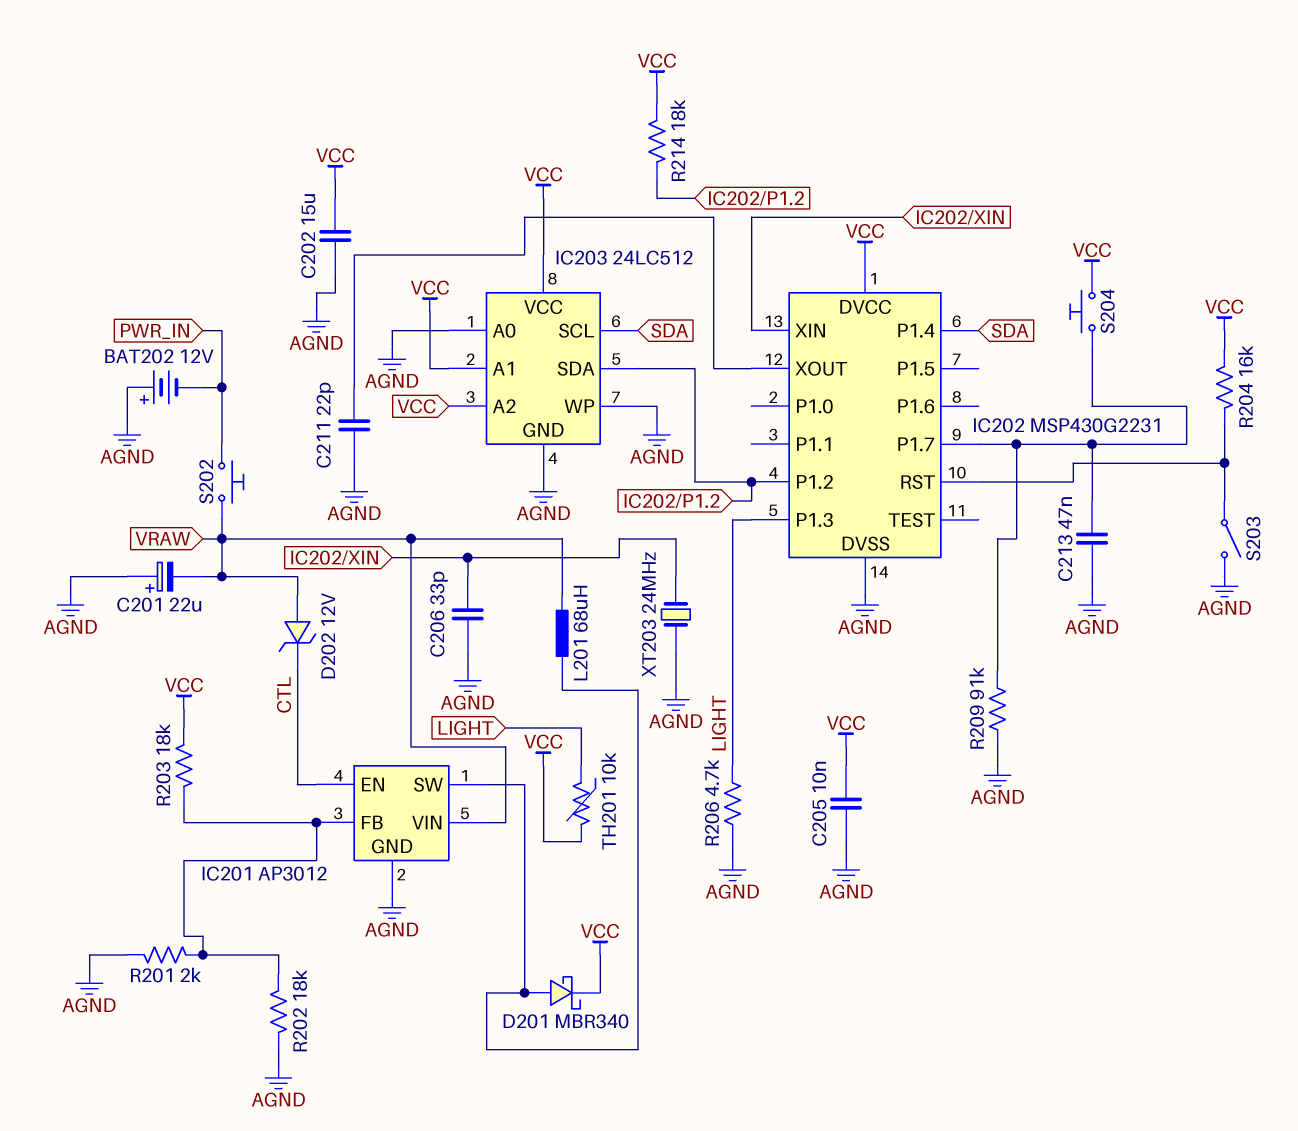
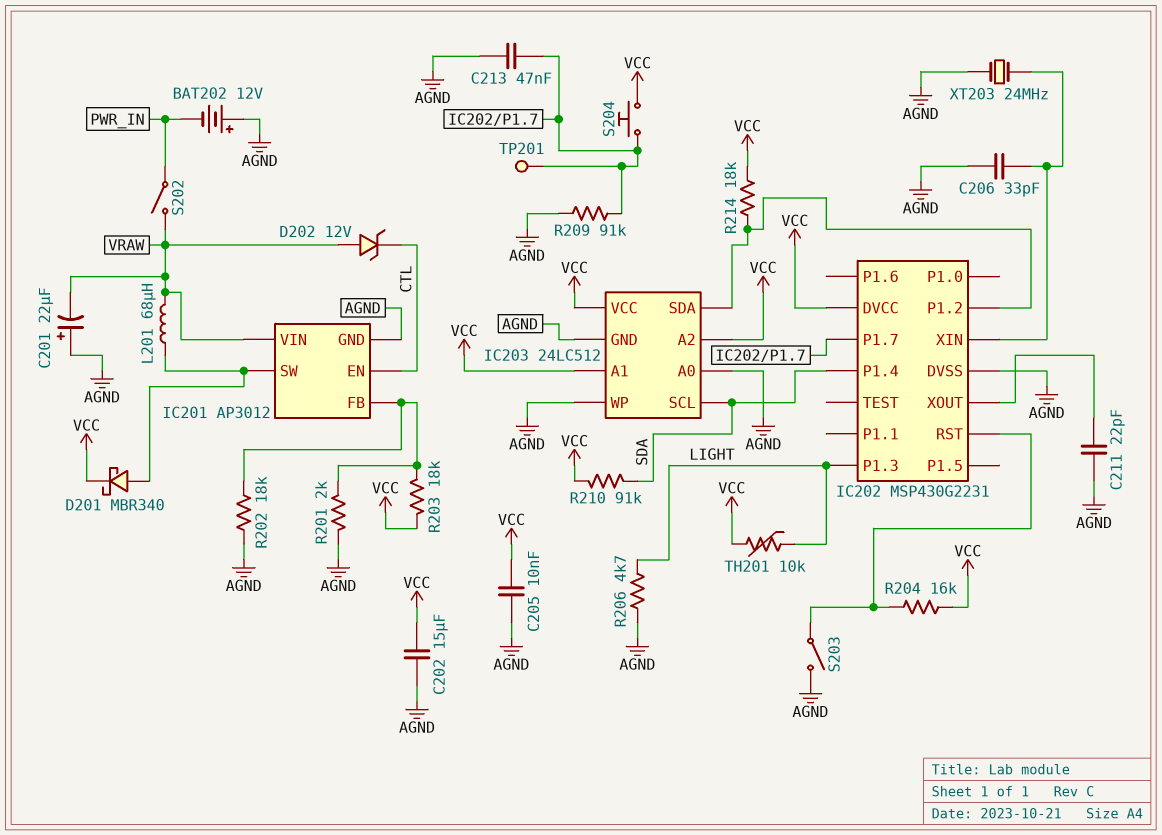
R210: none -> 91k (SDA, VCC)
S202: button (PWR_IN, VRAW) -> switch (PWR_IN, VRAW)
TP201: none -> test point (IC202/P1.7)

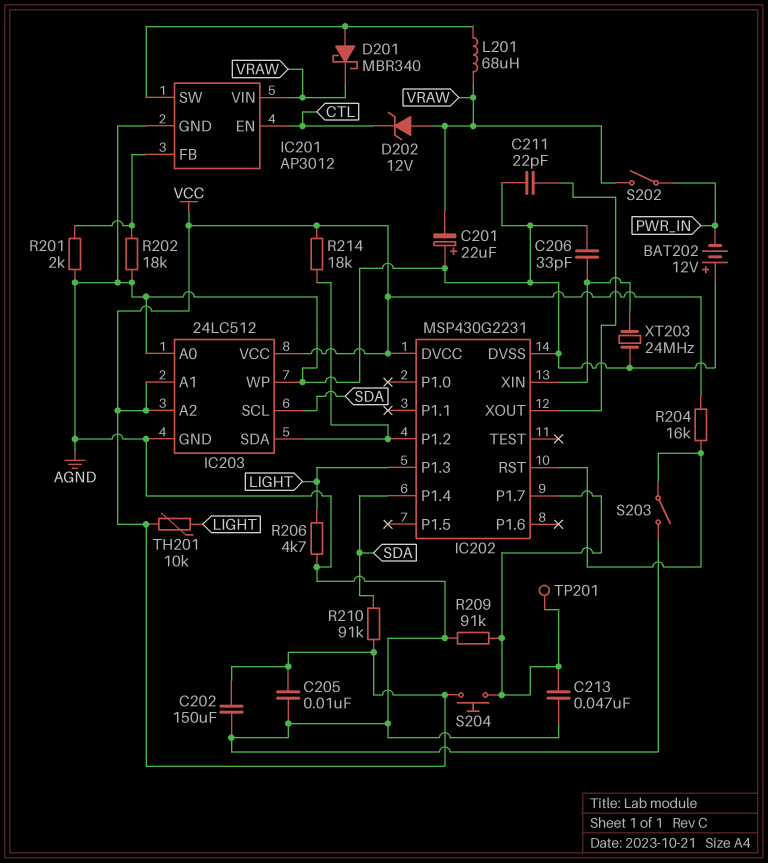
C202: 15uF (AGND, VCC) -> 150uF (AGND, VCC)
D201: schottky MBR340 (A IC201/SW, K VCC) -> schottky MBR340 (A IC201/SW, K VRAW)
R203: 18k (IC201/FB, VCC) -> none

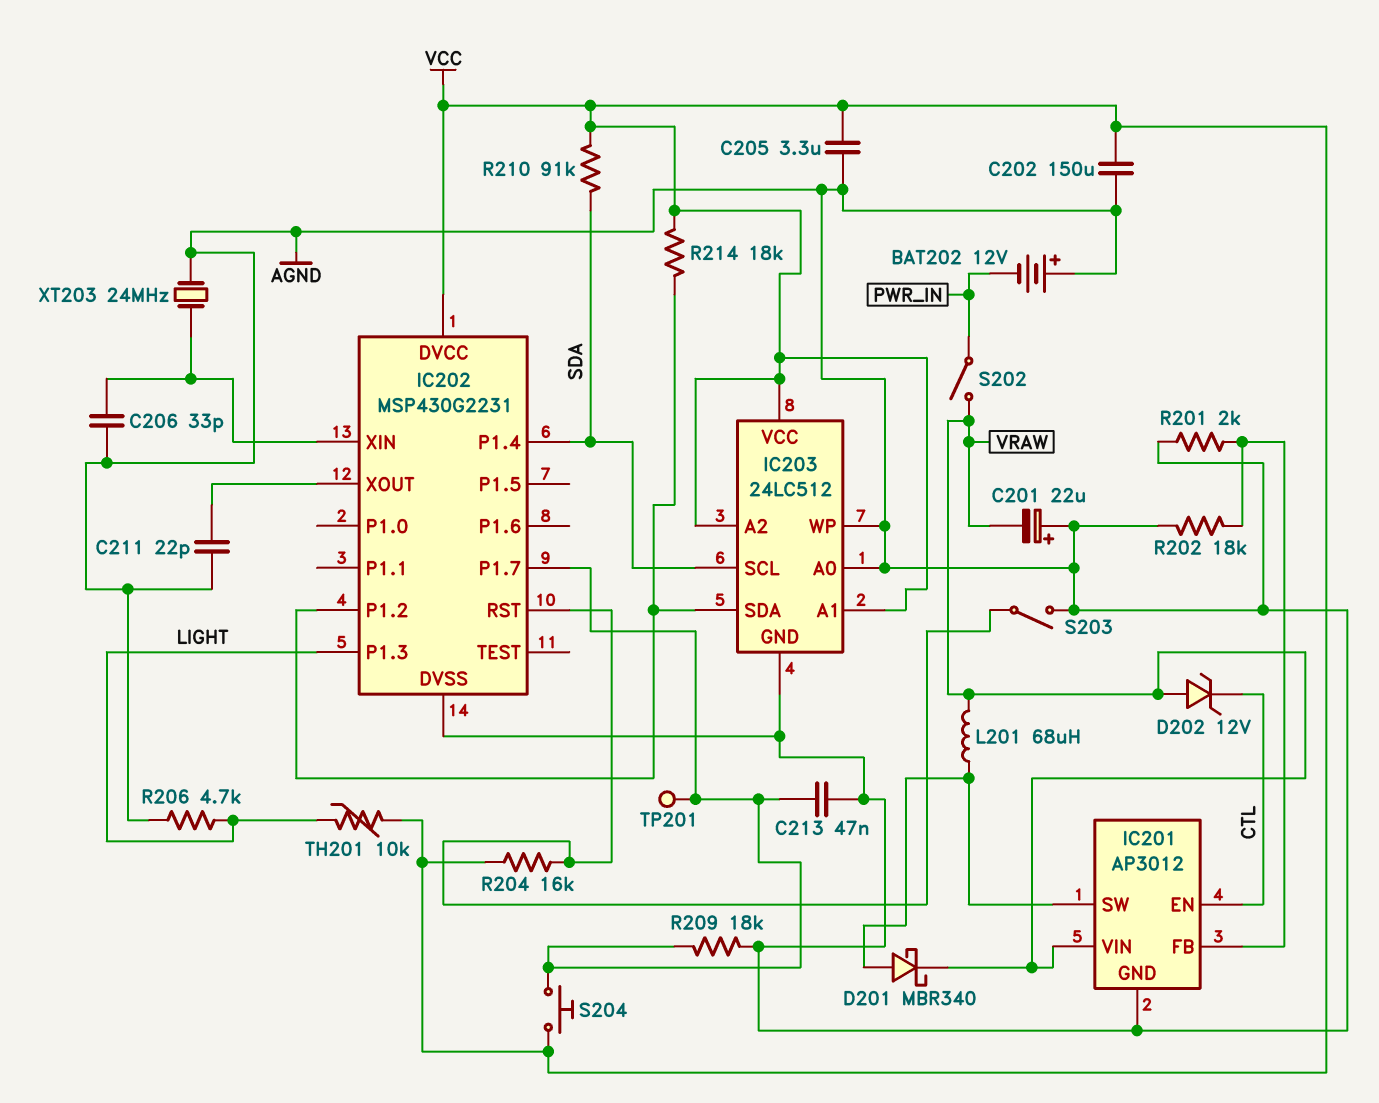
C205: 10nF (AGND, VCC) -> 3.3uF (AGND, VCC)
R209: 91k (AGND, IC202/P1.7) -> 18k (AGND, IC202/P1.7)

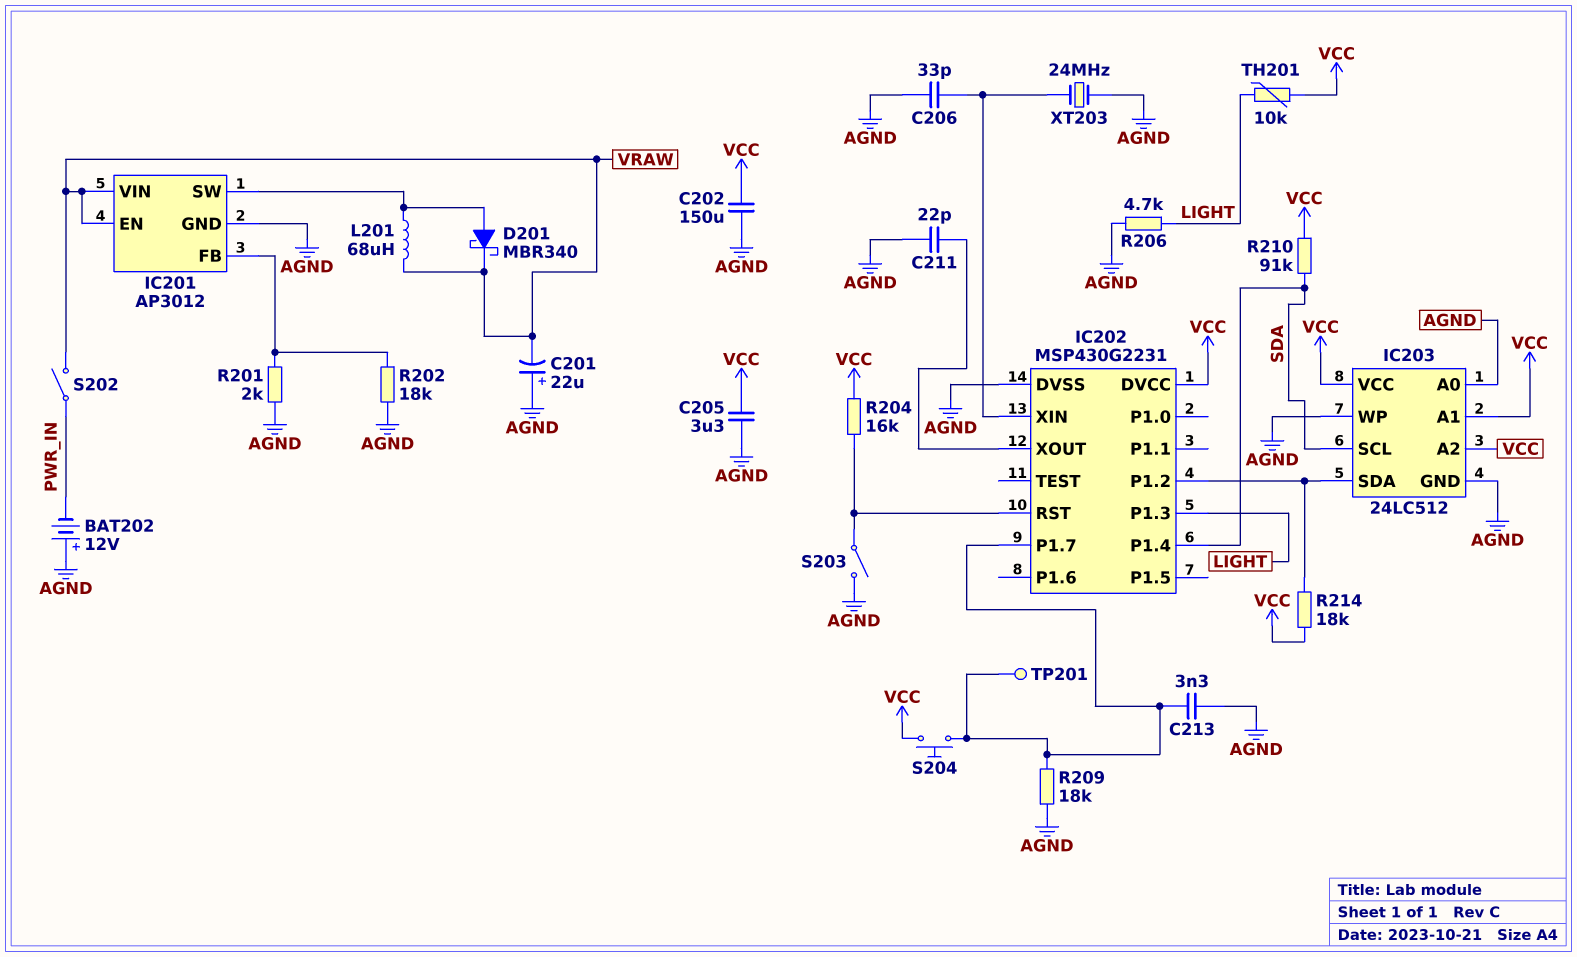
C213: 47nF (AGND, IC202/P1.7) -> 3.3nF (AGND, IC202/P1.7)
D202: zener 12V (A VRAW, K CTL) -> none
IC201 pin EN: CTL -> VRAW

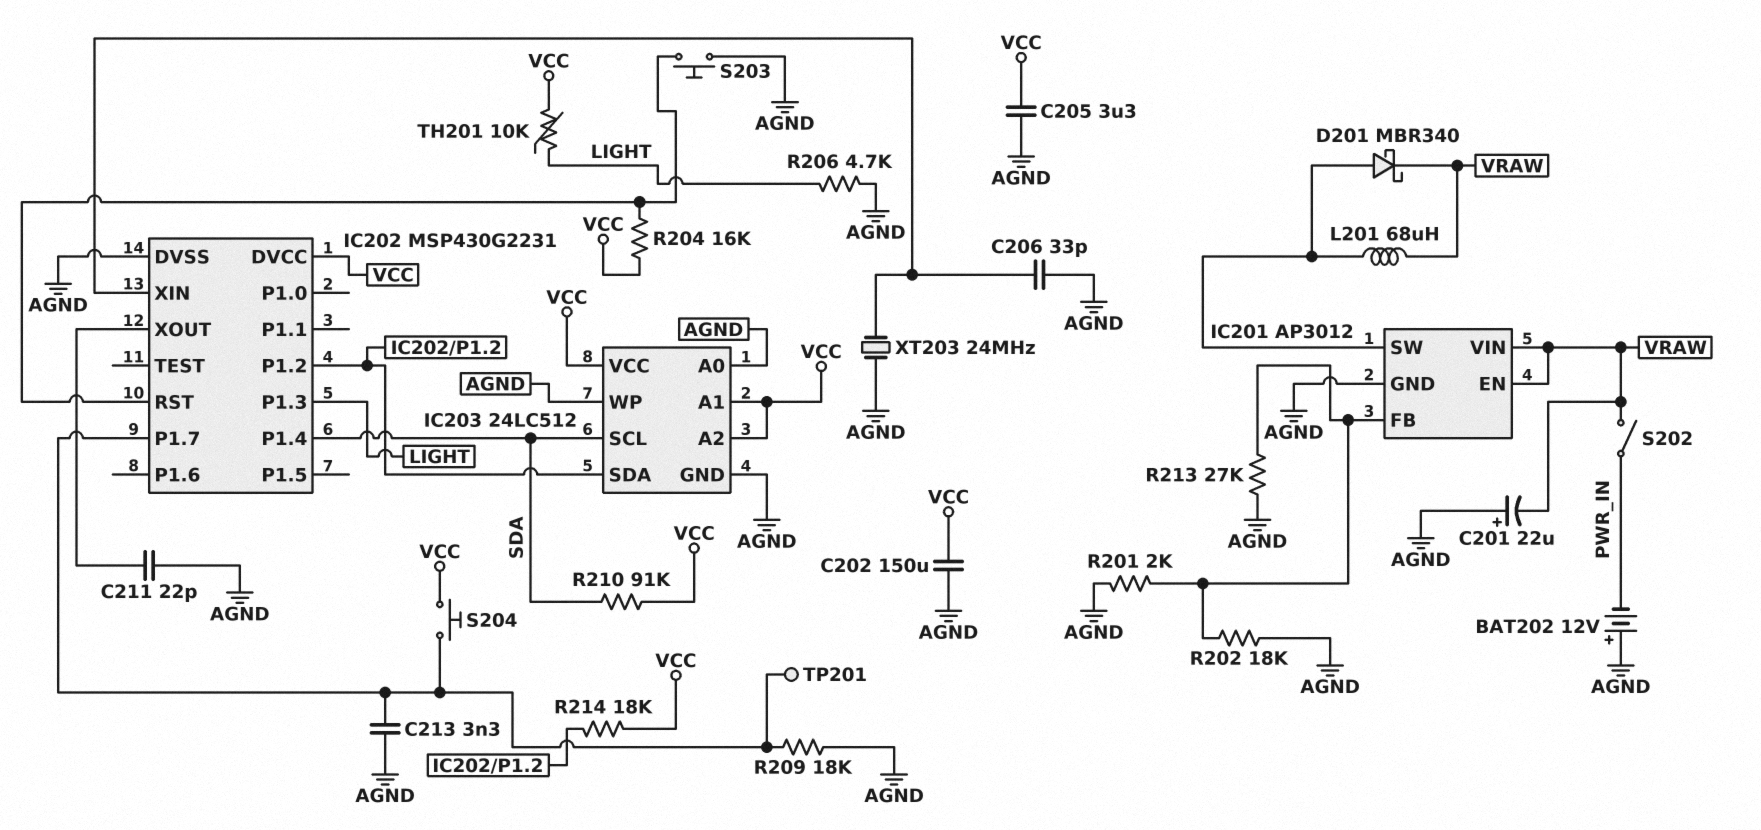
R213: none -> 27k (AGND, IC201/FB)
S203: switch (AGND, IC202/RST) -> button (AGND, IC202/RST)

